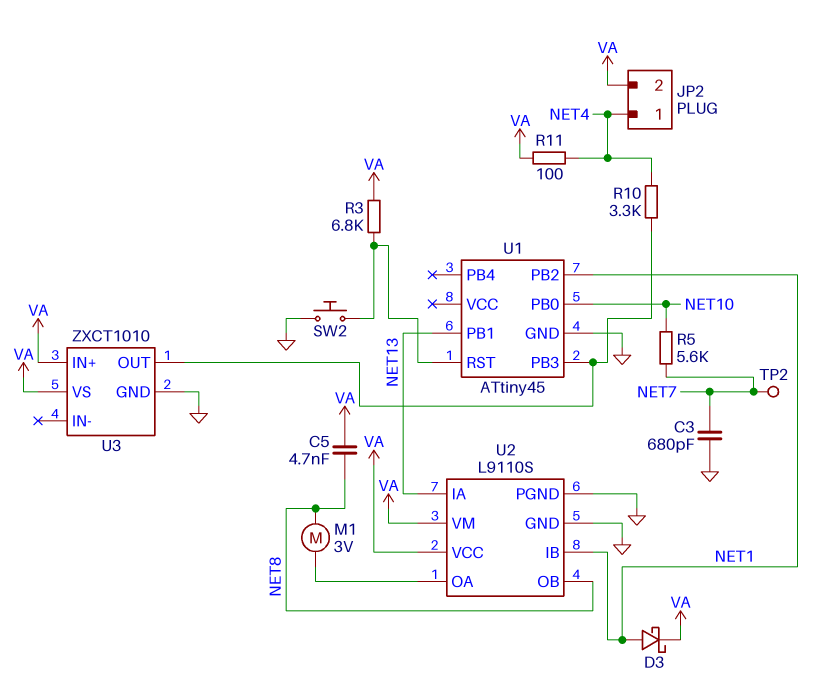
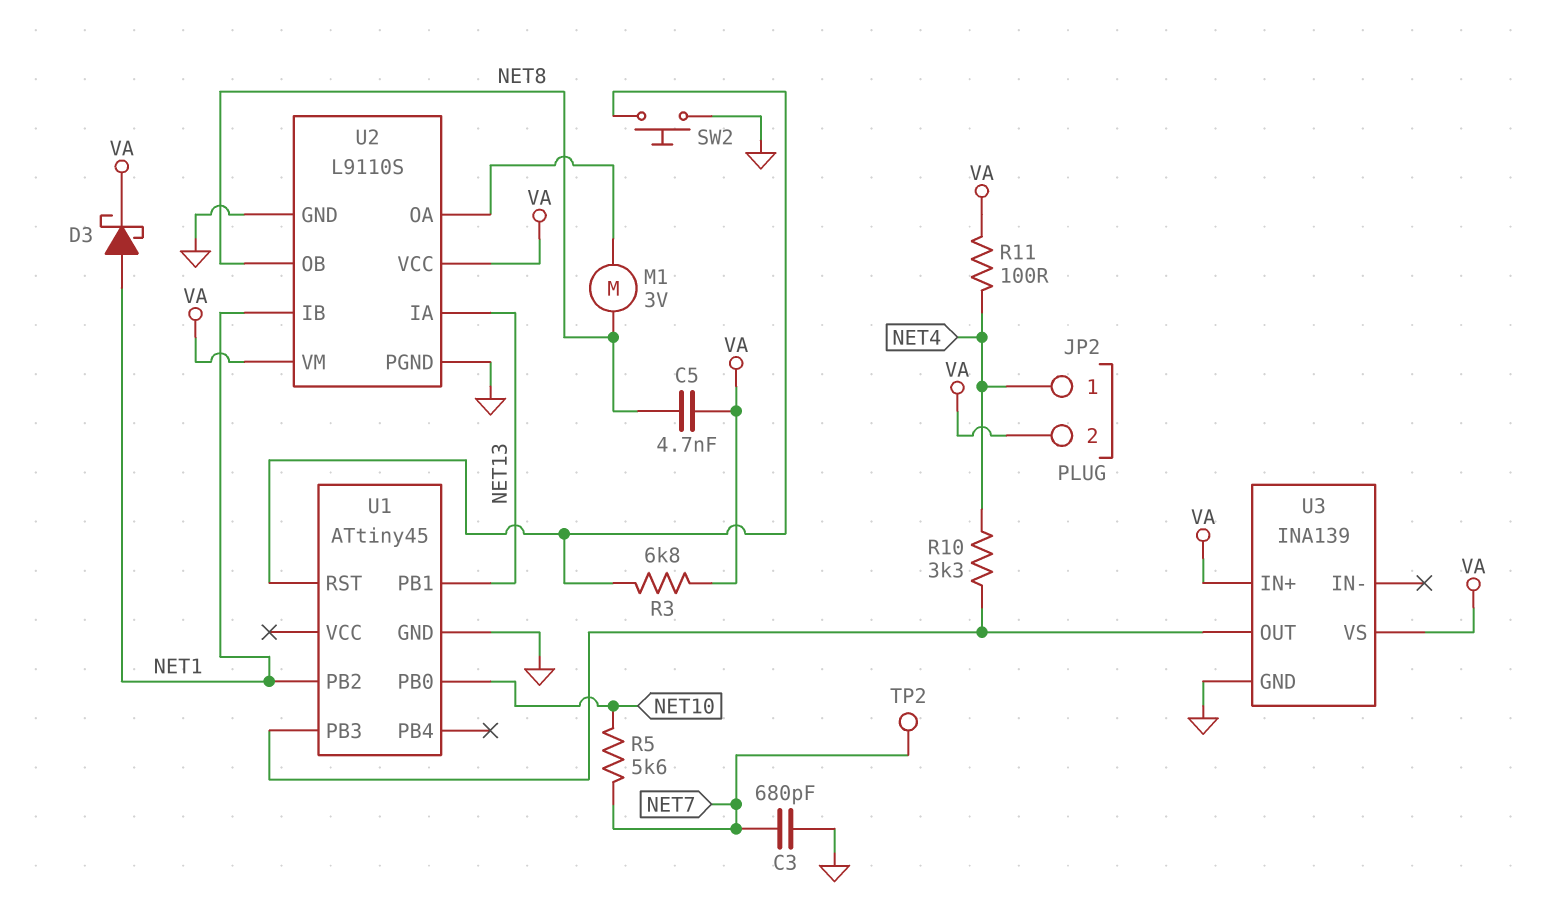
U3: ZXCT1010 -> INA139

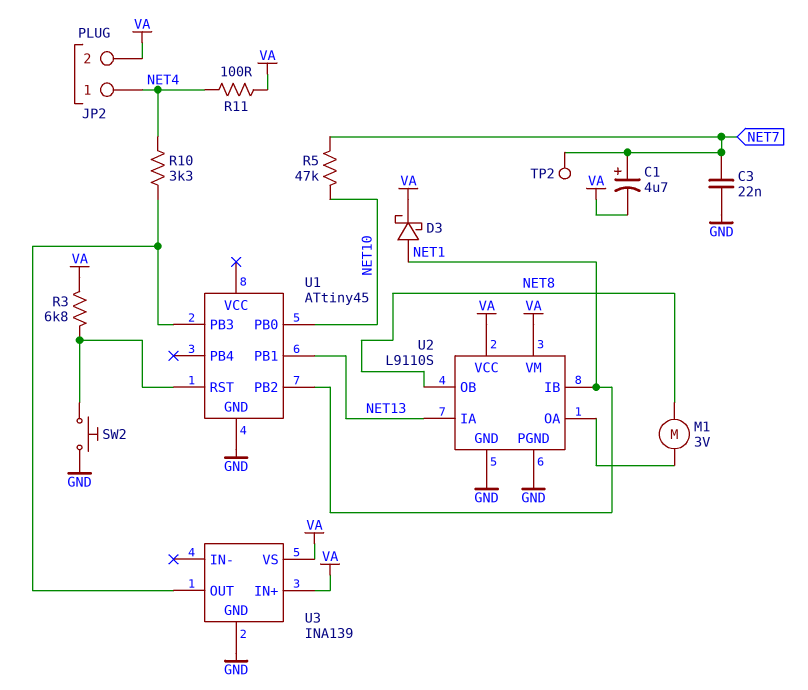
C1: none -> 4.7uF (plus NET7, minus VA)
C3: 680pF (GND, NET7) -> 22nF (GND, NET7)
C5: 4.7nF (NET8, VA) -> none
R5: 5.6k (NET7, NET10) -> 47k (NET7, NET10)

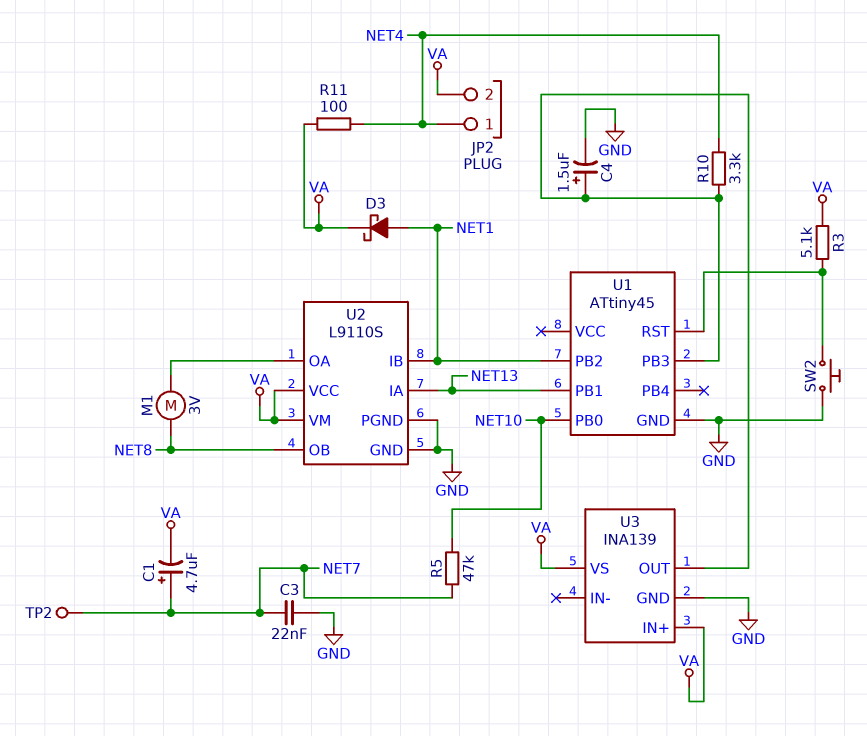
C4: none -> 1.5uF (plus U1/PB3, minus GND)
R3: 6.8k (U1/RST, VA) -> 5.1k (U1/RST, VA)

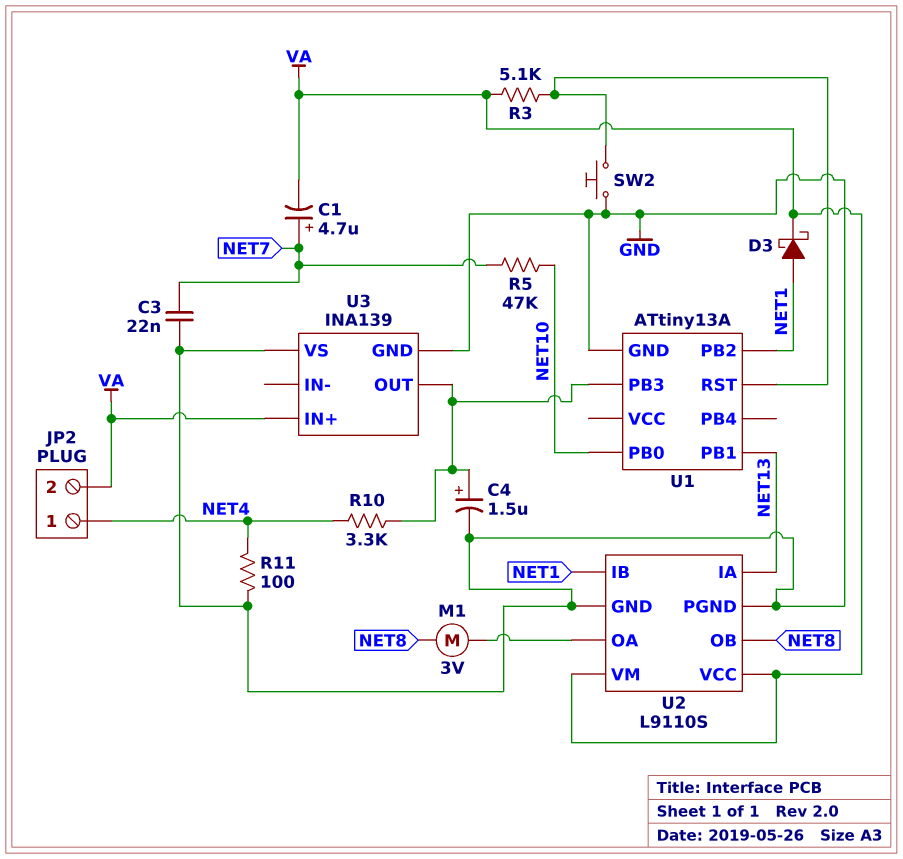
R11: 100 (NET4, VA) -> 100 (GND, NET4)
TP2: test point (NET7) -> none
U1: ATtiny45 -> ATtiny13A
U3 pin VS: VA -> GND

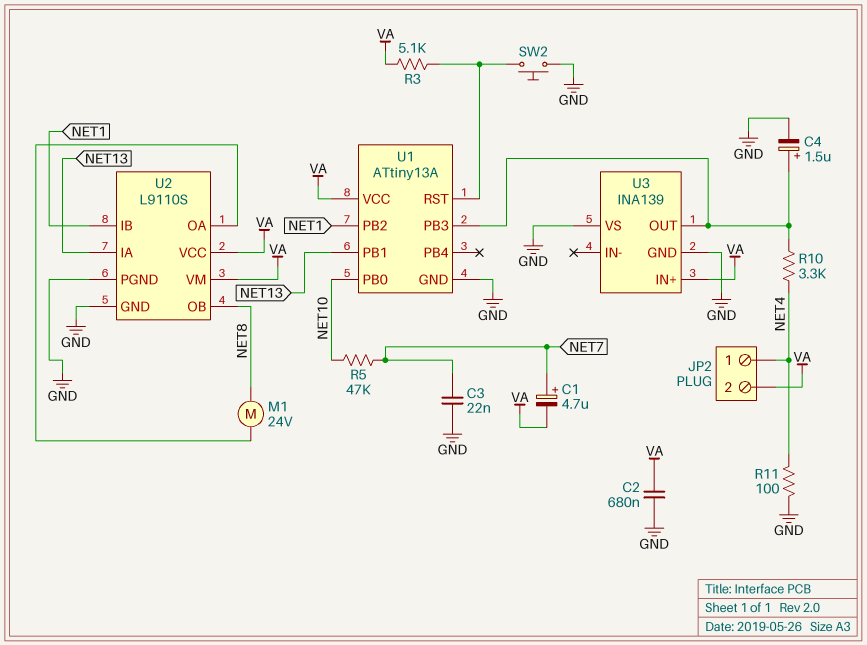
C2: none -> 680nF (GND, VA)
D3: schottky (A NET1, K VA) -> none
M1: motor 3V (NET8, U2/OA) -> motor 24V (NET8, U2/OA)
U1 pin VCC: none -> VA

